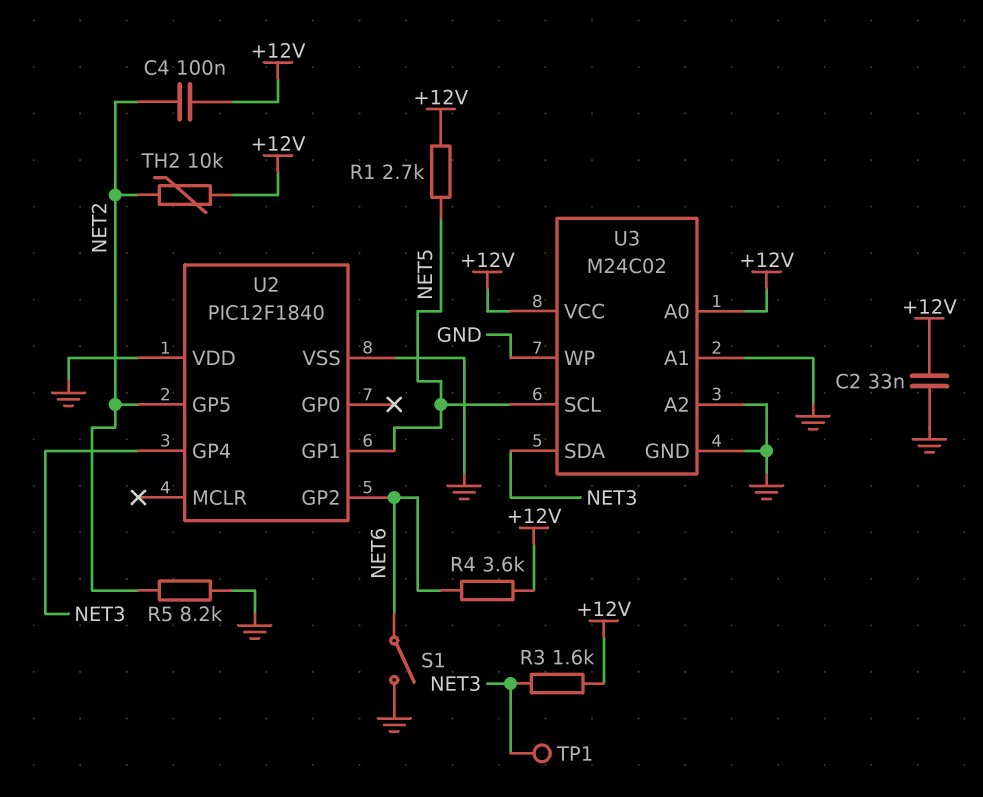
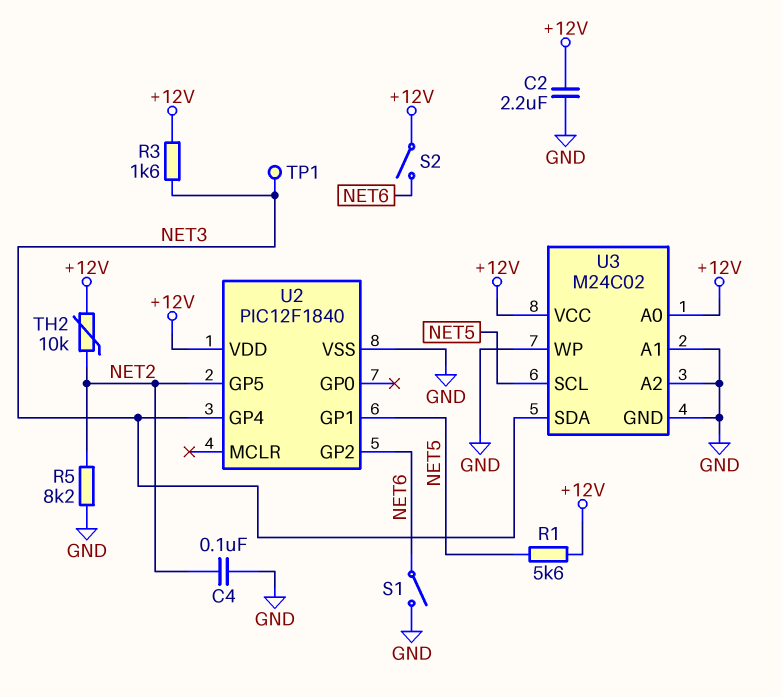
C2: 33nF (+12V, GND) -> 2.2uF (+12V, GND)
C4: 100nF (+12V, NET2) -> 100nF (GND, NET2)
R1: 2.7k (+12V, NET5) -> 5.6k (+12V, NET5)
R4: 3.6k (+12V, NET6) -> none
S2: none -> switch (+12V, NET6)
U2 pin VDD: GND -> +12V

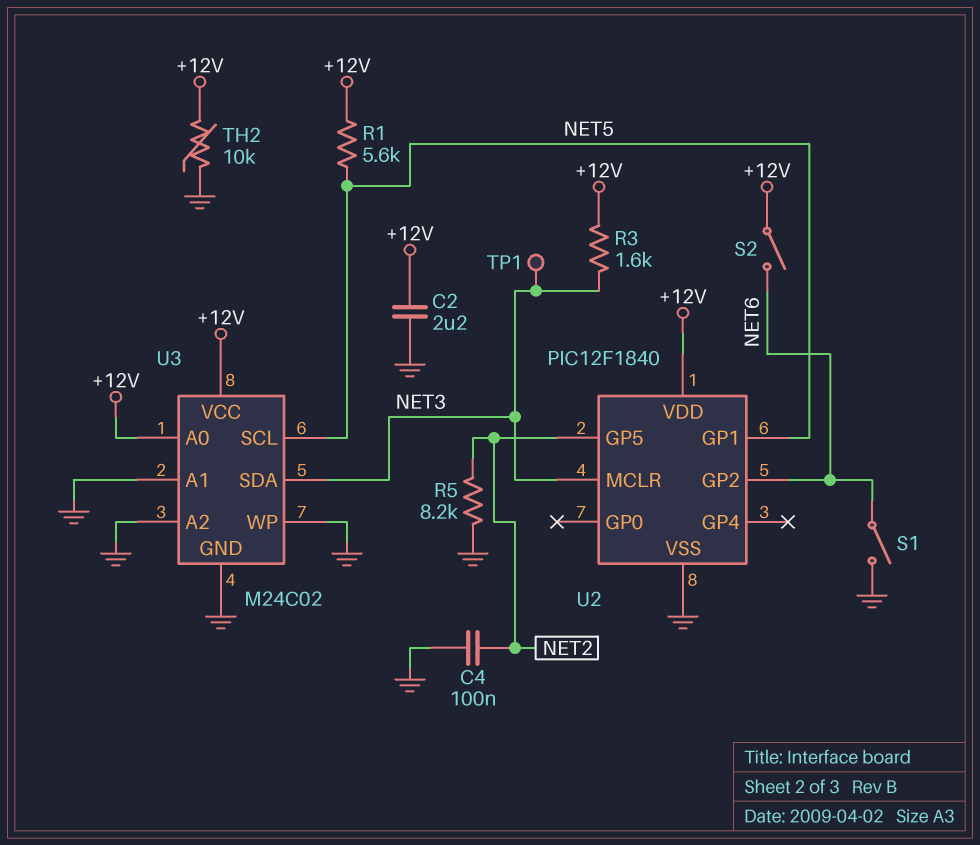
TH2: 10k (+12V, NET2) -> 10k (+12V, GND)
U2 pin GP4: NET3 -> none
U2 pin MCLR: none -> NET3

